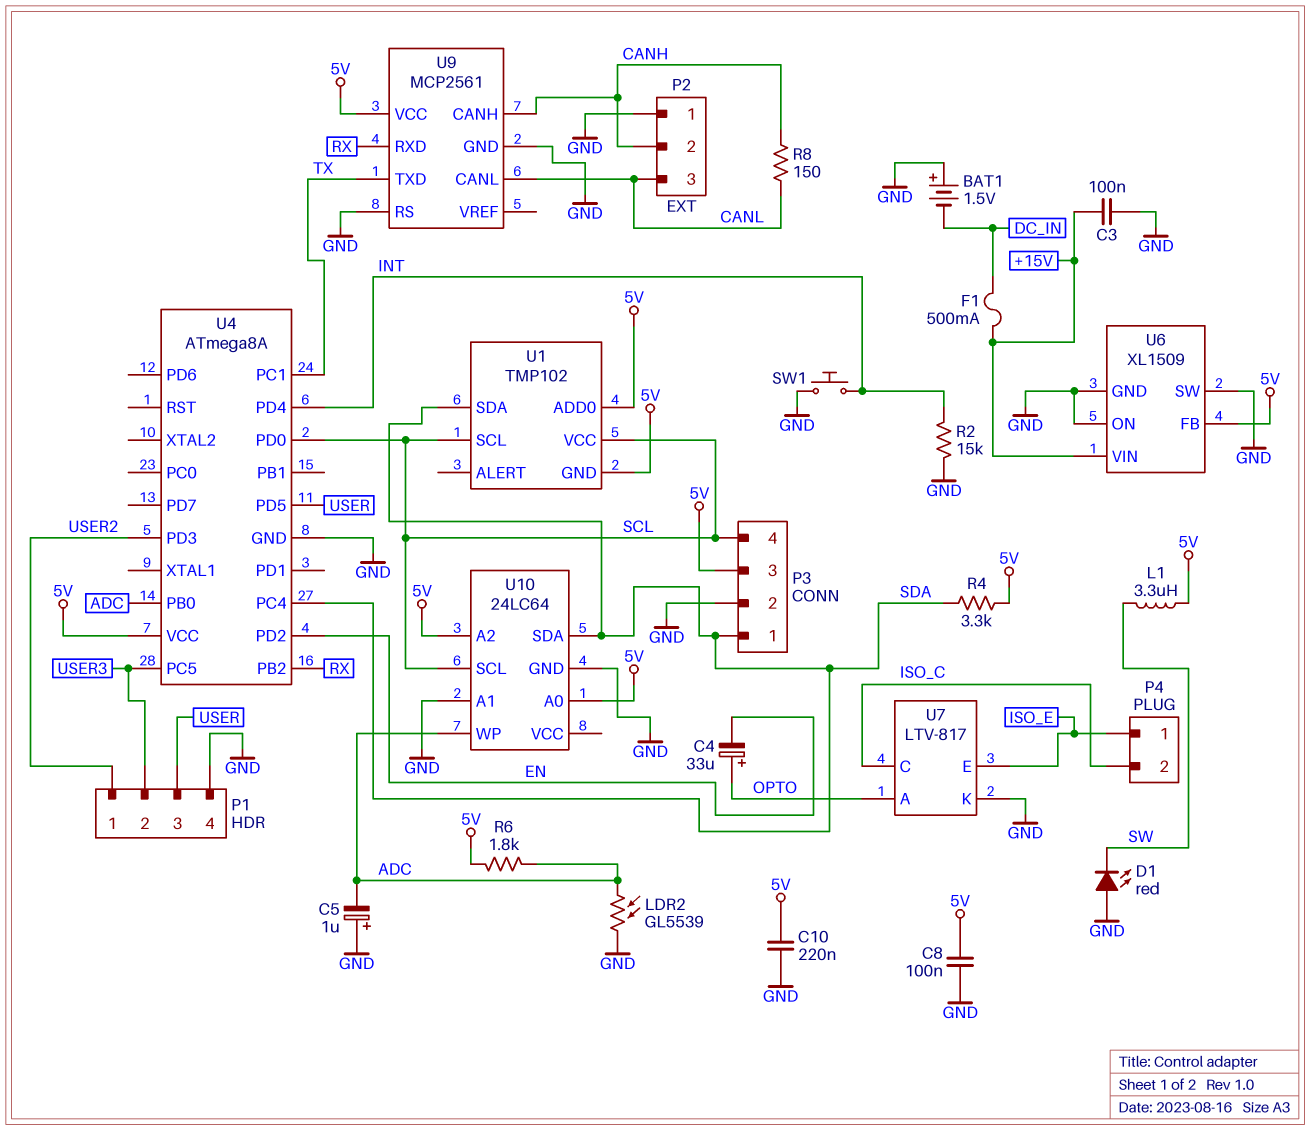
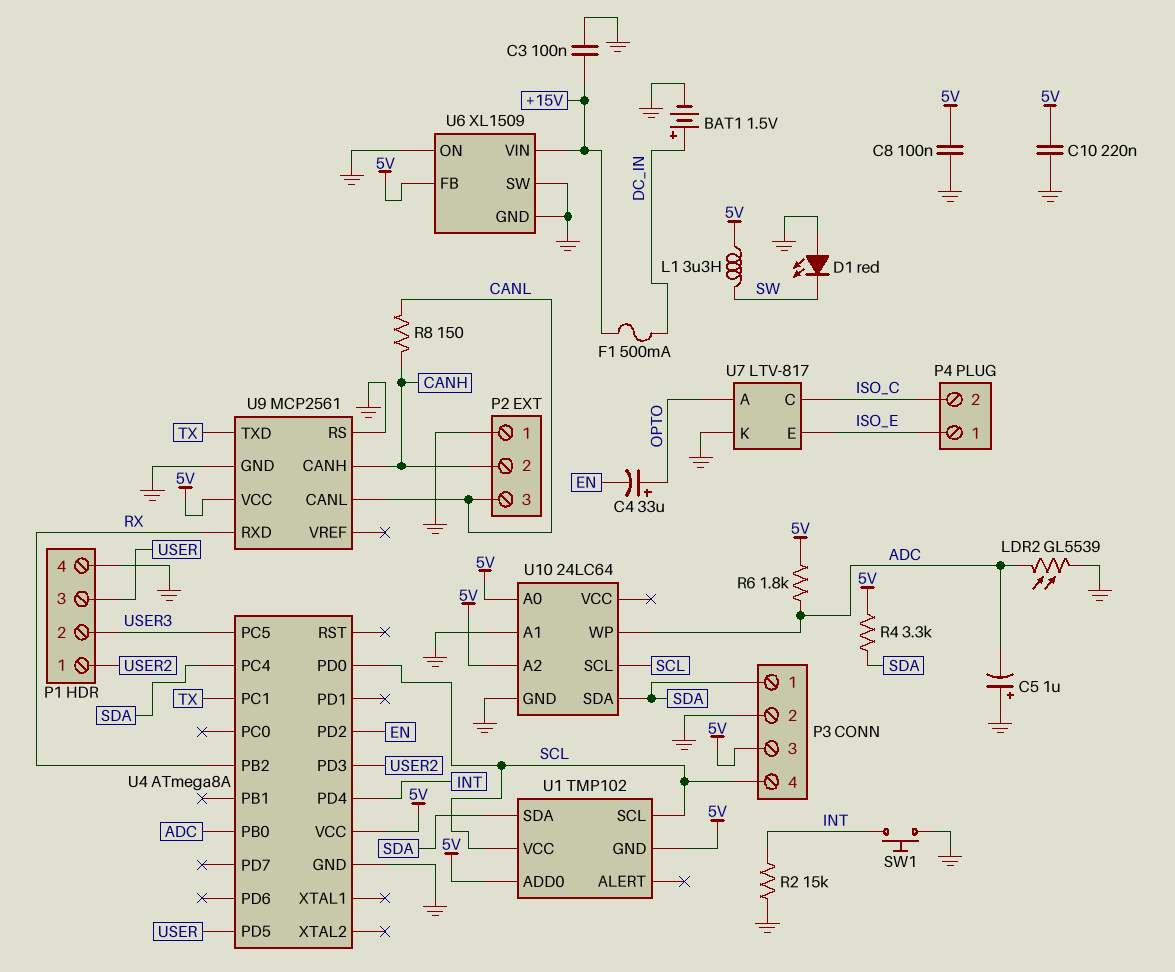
BAT1: 1.5V (plus GND, minus DC_IN) -> 1.5V (plus DC_IN, minus GND)

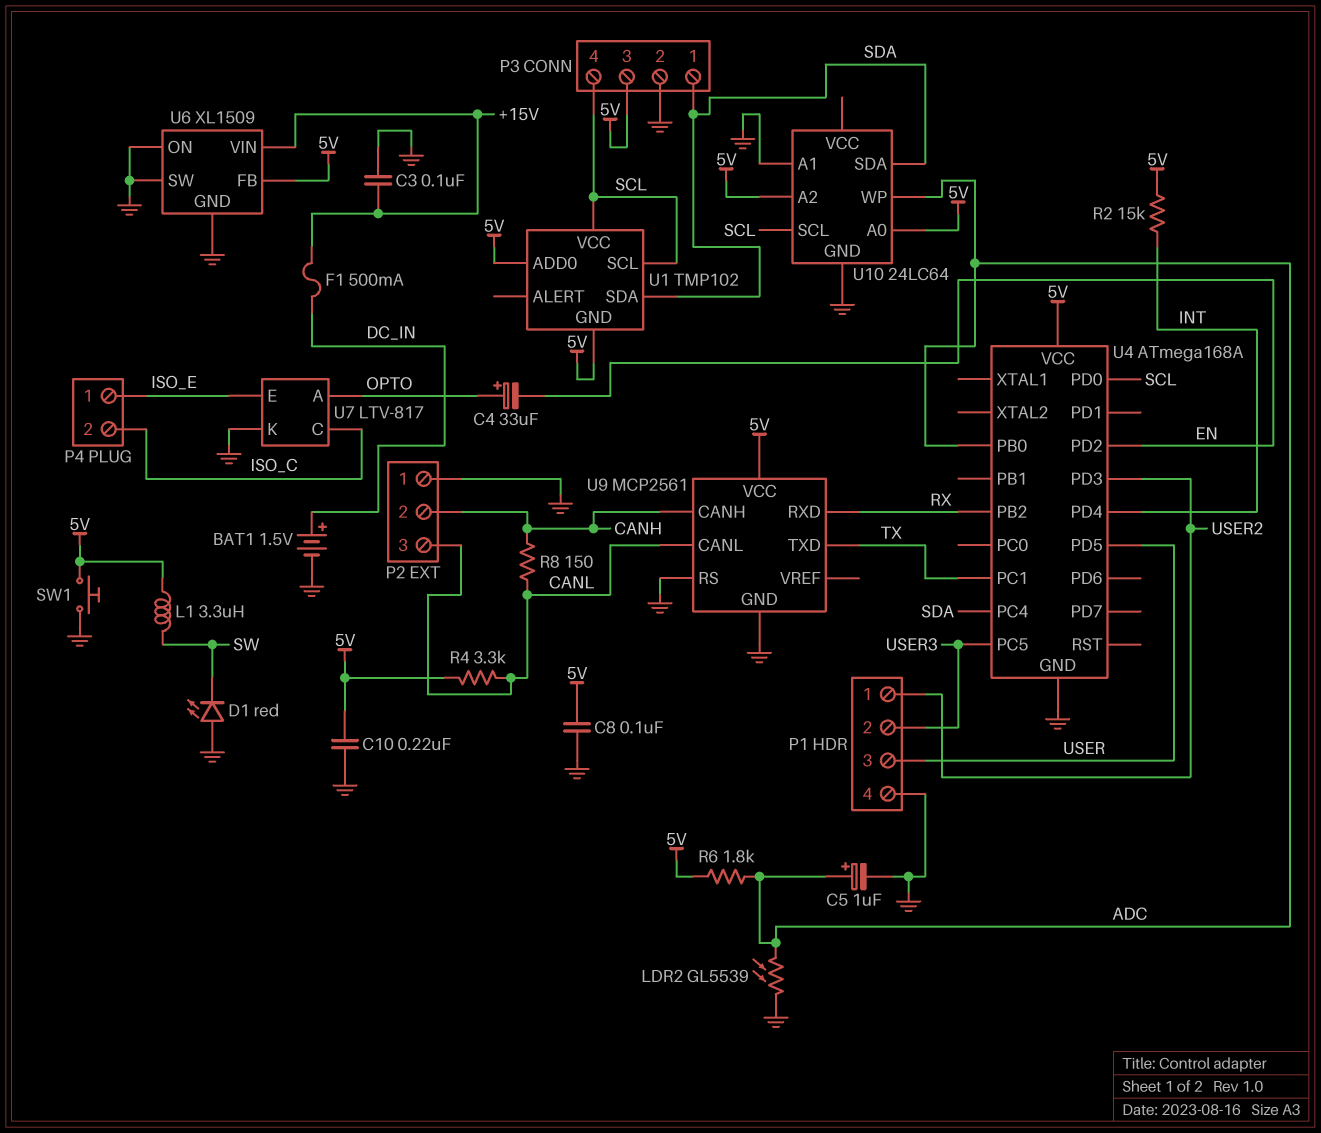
C5: 1uF (plus GND, minus ADC) -> 1uF (plus ADC, minus GND)
R2: 15k (GND, INT) -> 15k (5V, INT)
R4: 3.3k (5V, SDA) -> 3.3k (5V, CANL)
SW1: button (GND, INT) -> button (5V, GND)
U4: ATmega8A -> ATmega168A

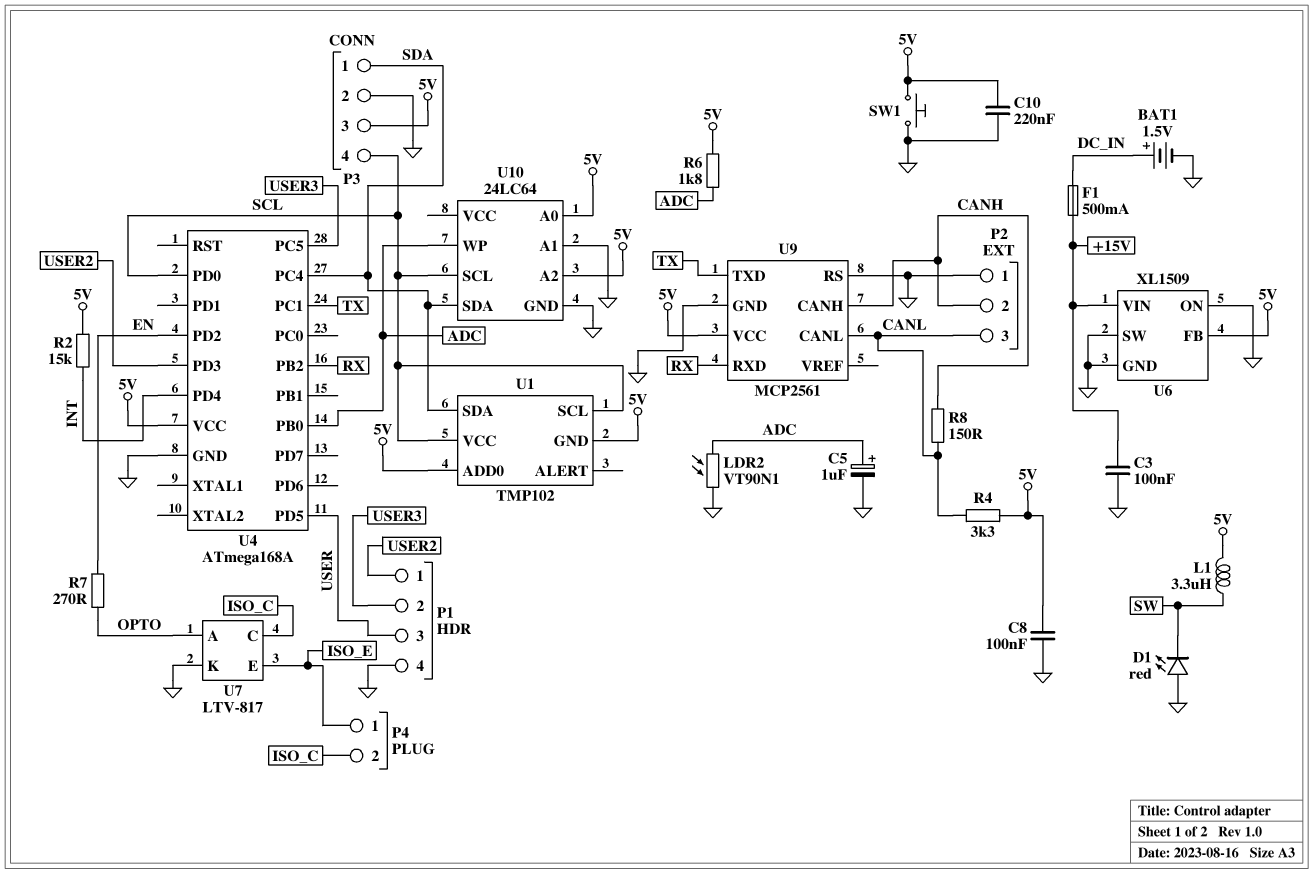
C4: 33uF (plus OPTO, minus EN) -> none
LDR2: GL5539 (ADC, GND) -> VT90N1 (ADC, GND)
R7: none -> 270 (EN, OPTO)

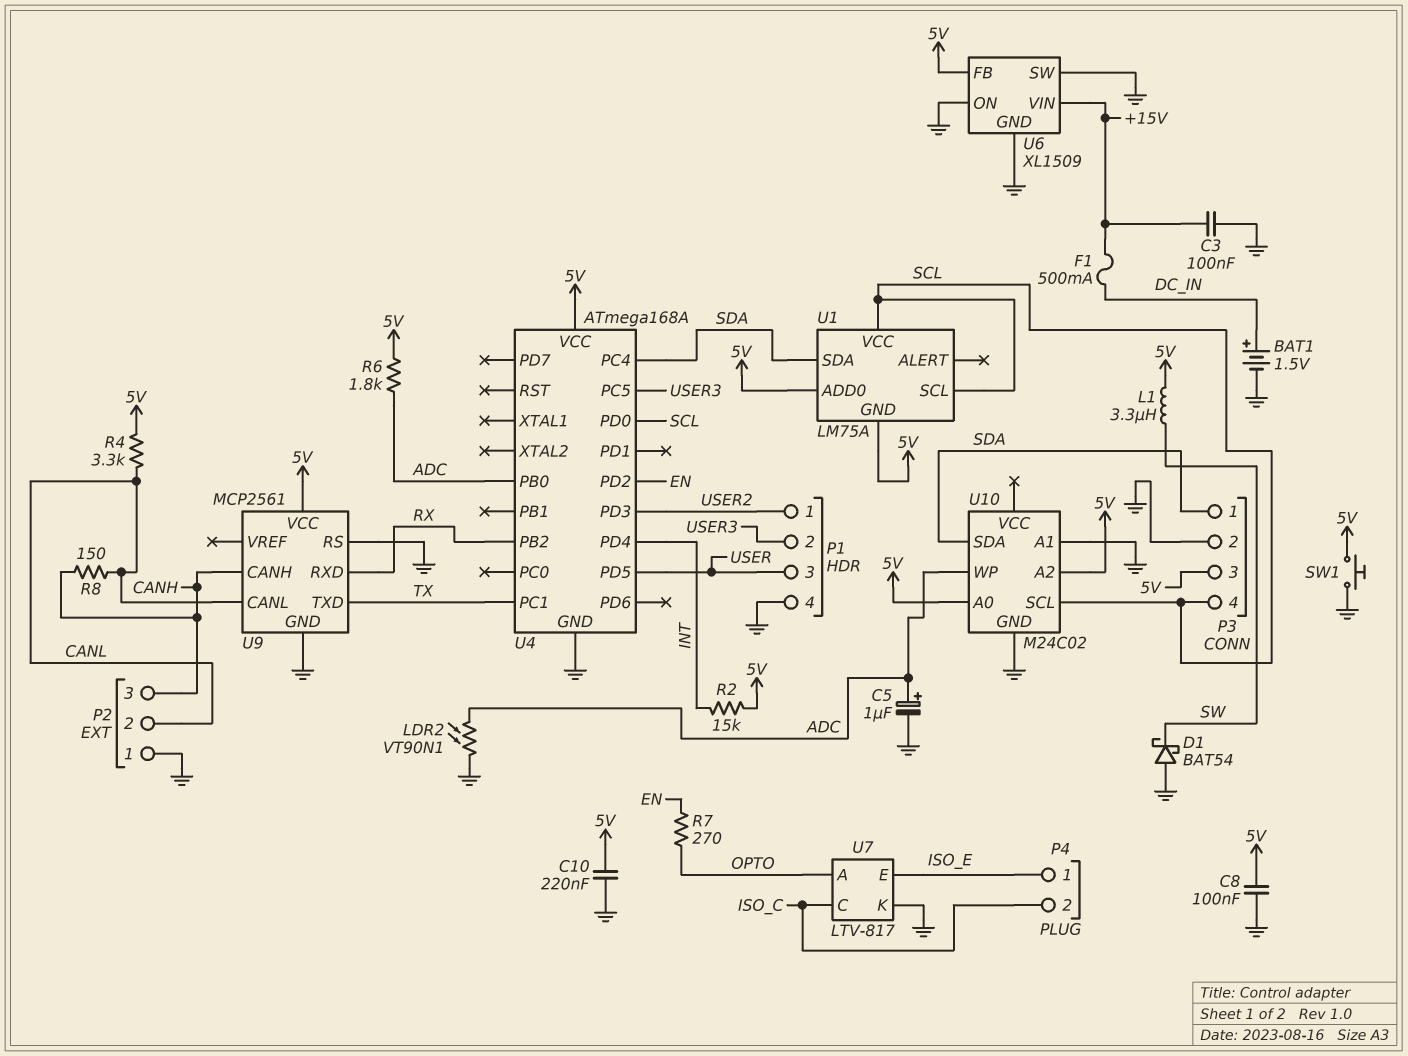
D1: LED red (A GND, K SW) -> schottky BAT54 (A GND, K SW)
P2 pin 2: CANH -> CANL
P2 pin 3: CANL -> CANH
U1: TMP102 -> LM75A
U10: 24LC64 -> M24C02

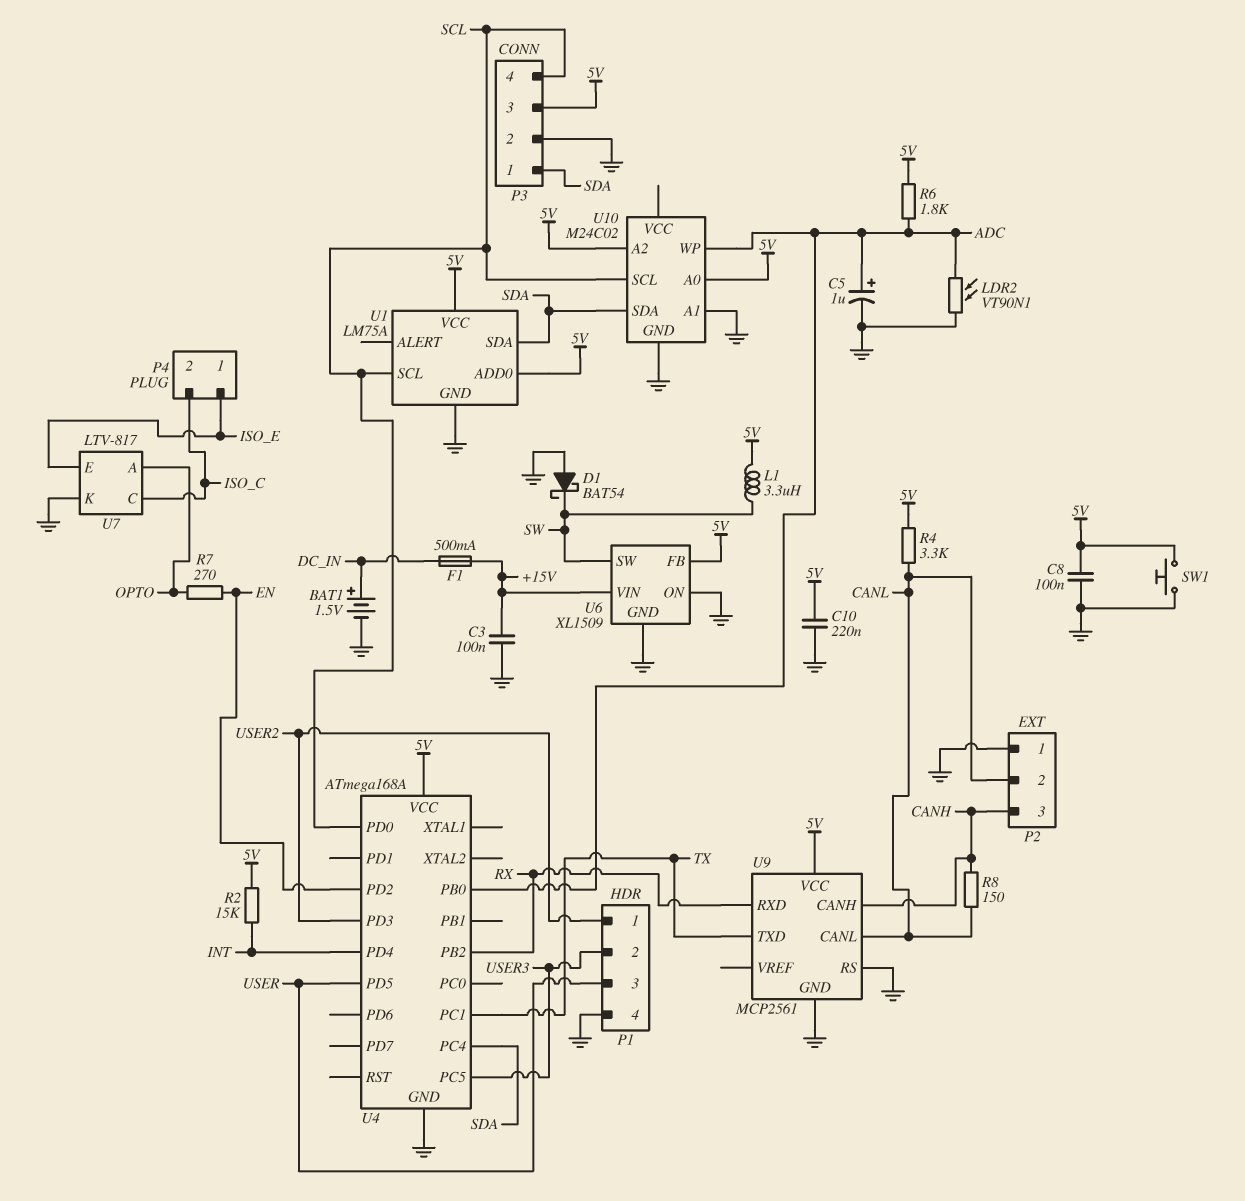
U1 pin GND: 5V -> GND
U1 pin VCC: SCL -> 5V
U6 pin SW: GND -> SW

